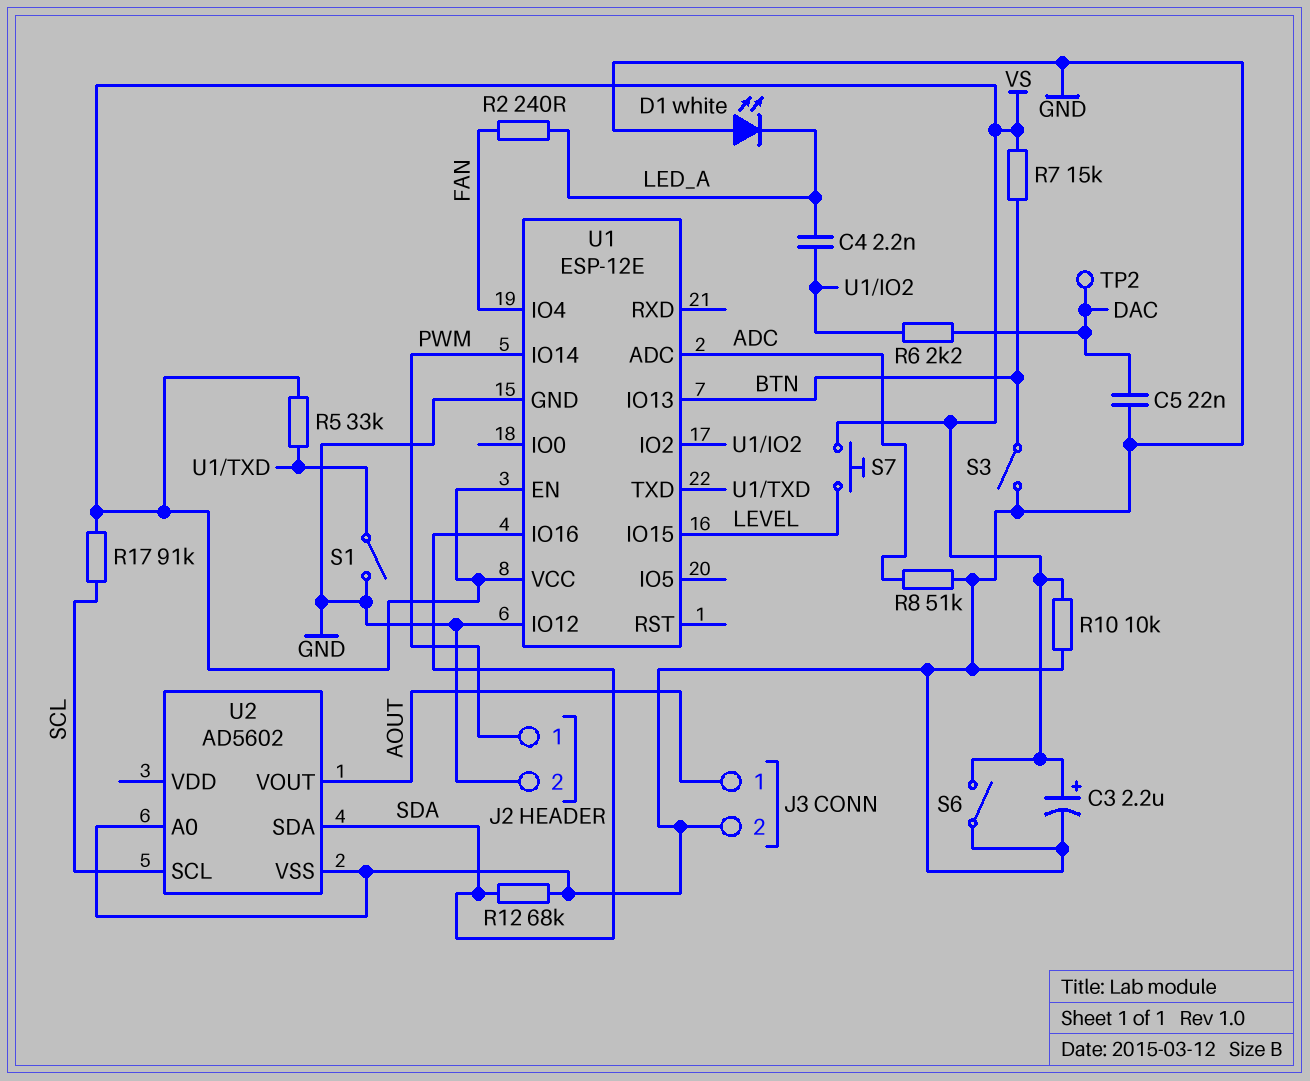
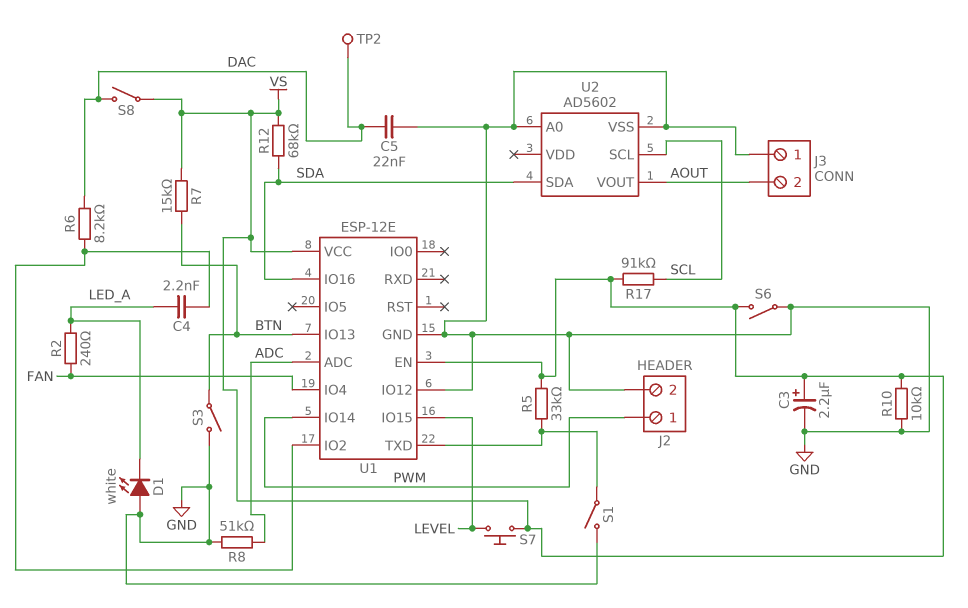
J3 pin 1: AOUT -> GND
J3 pin 2: GND -> AOUT
R6: 2.2k (DAC, U1/IO2) -> 8.2k (DAC, U1/IO2)
R12: 68k (GND, SDA) -> 68k (SDA, VS)
S8: none -> switch (DAC, VS)

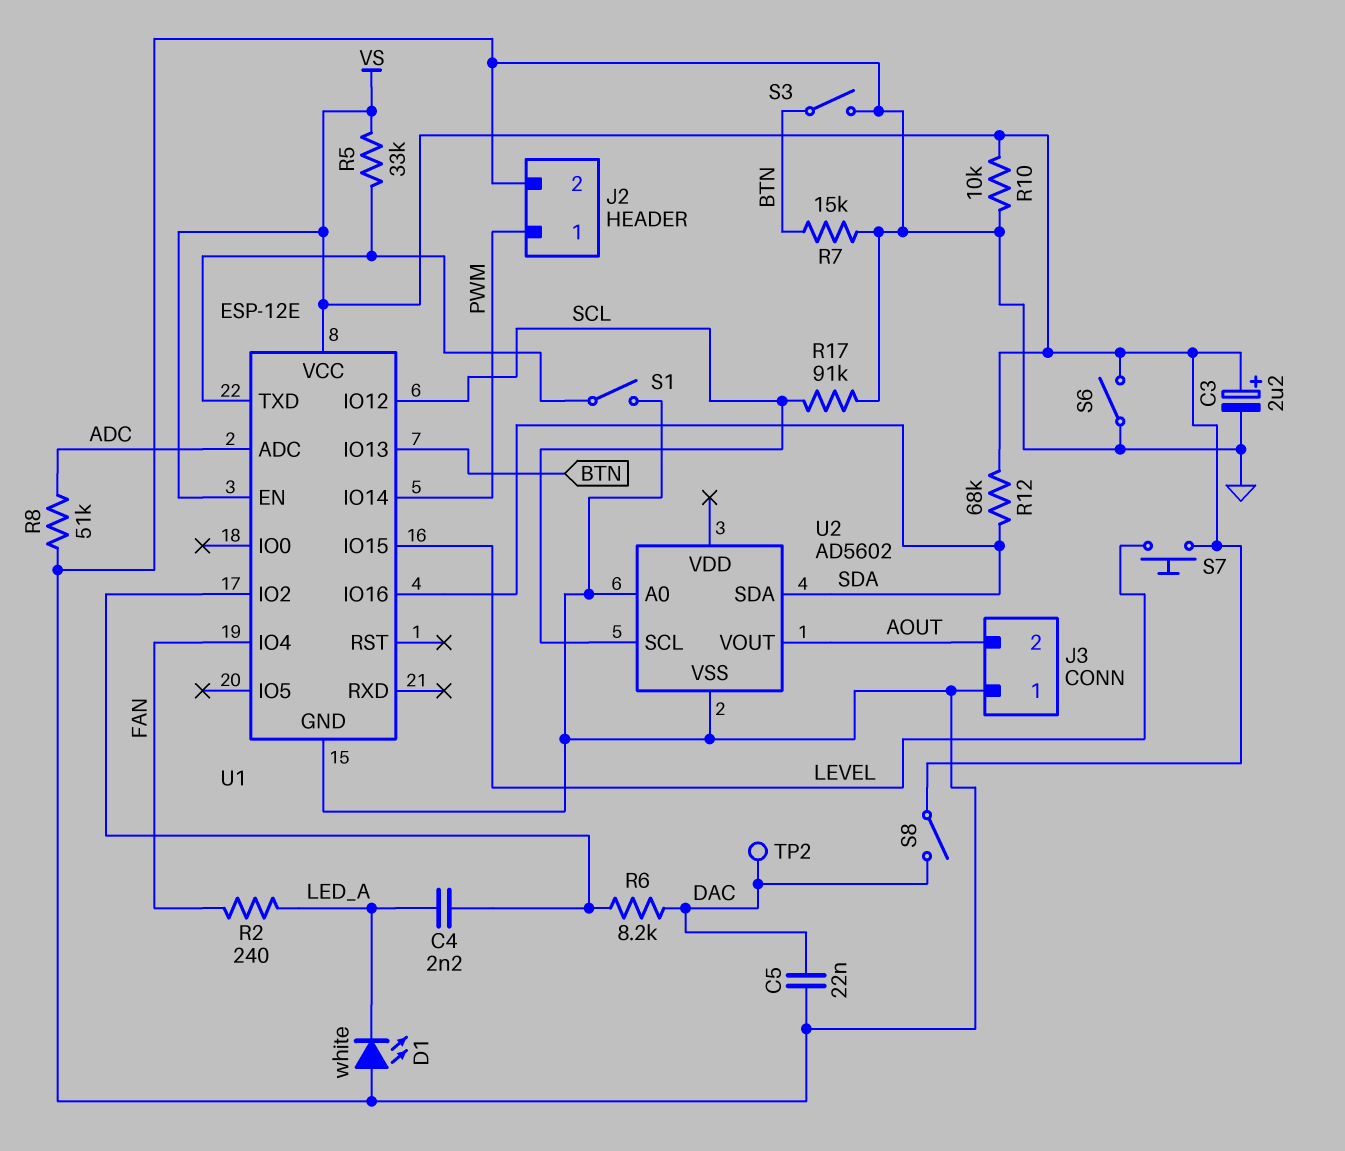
R7: 15k (BTN, VS) -> 15k (BTN, GND)
R17: 91k (SCL, VS) -> 91k (GND, SCL)
U1 pin IO12: GND -> SCL

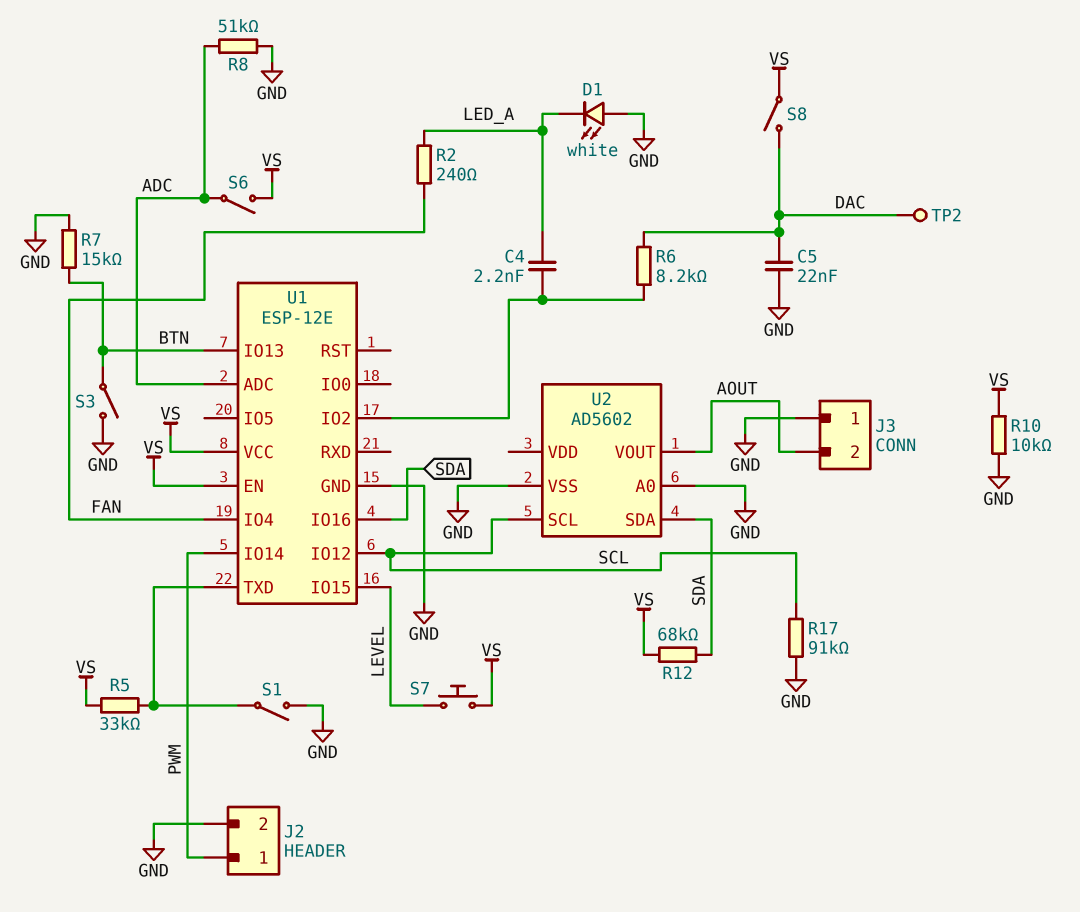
C3: 2.2uF (plus VS, minus GND) -> none
S6: switch (GND, VS) -> switch (ADC, VS)

